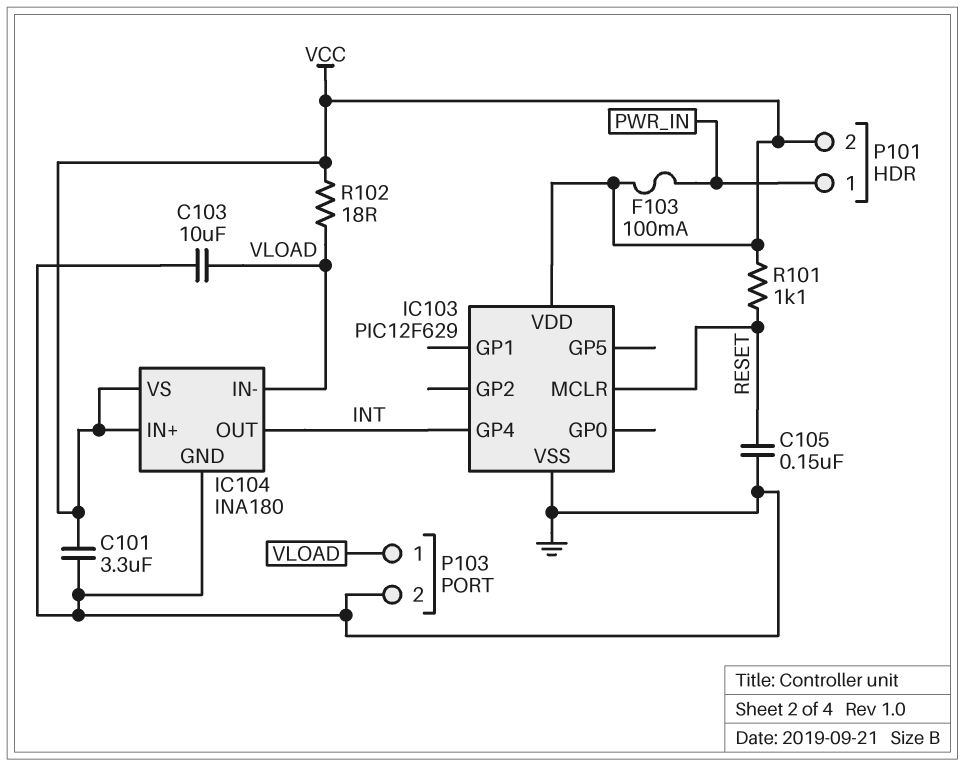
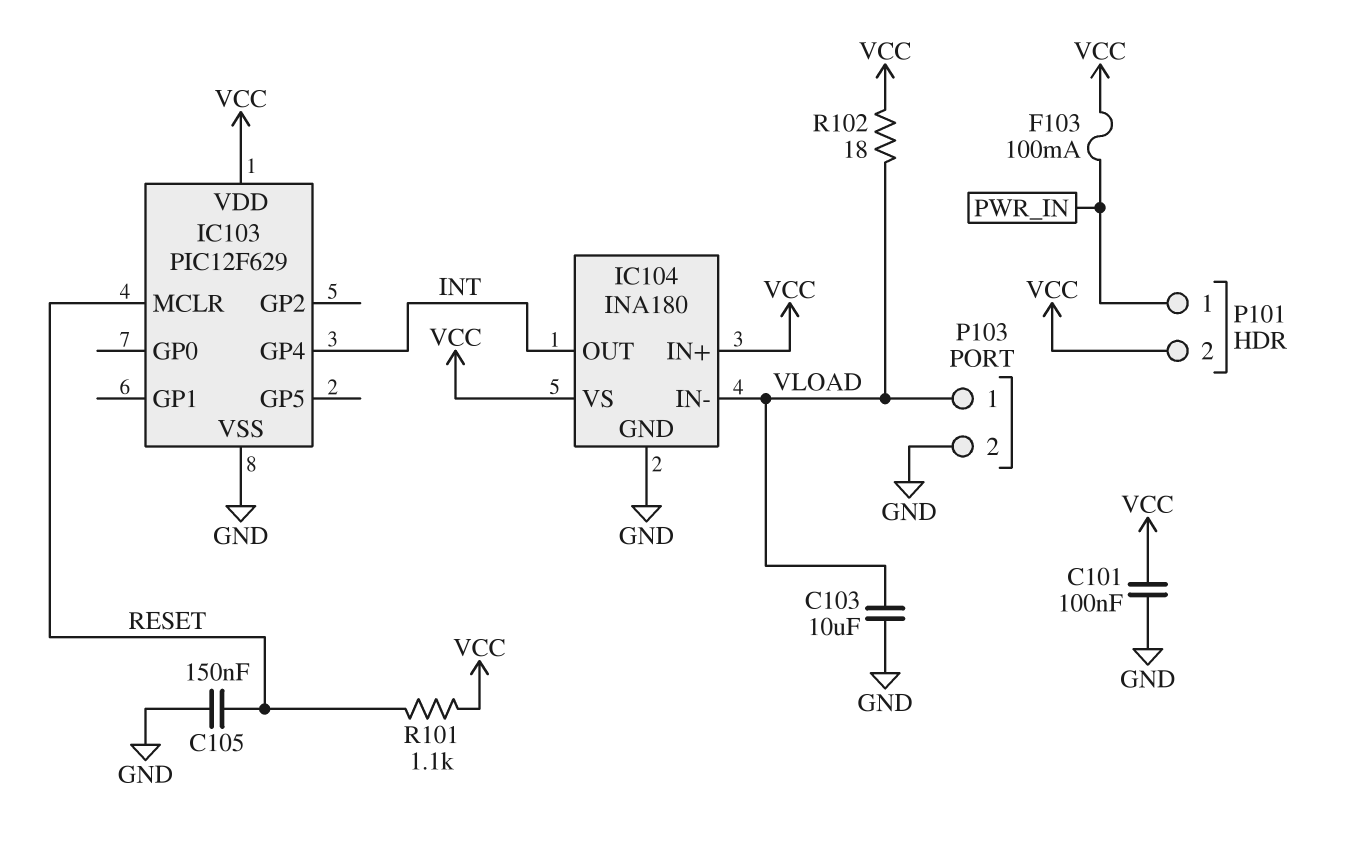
C101: 3.3uF (GND, VCC) -> 100nF (GND, VCC)

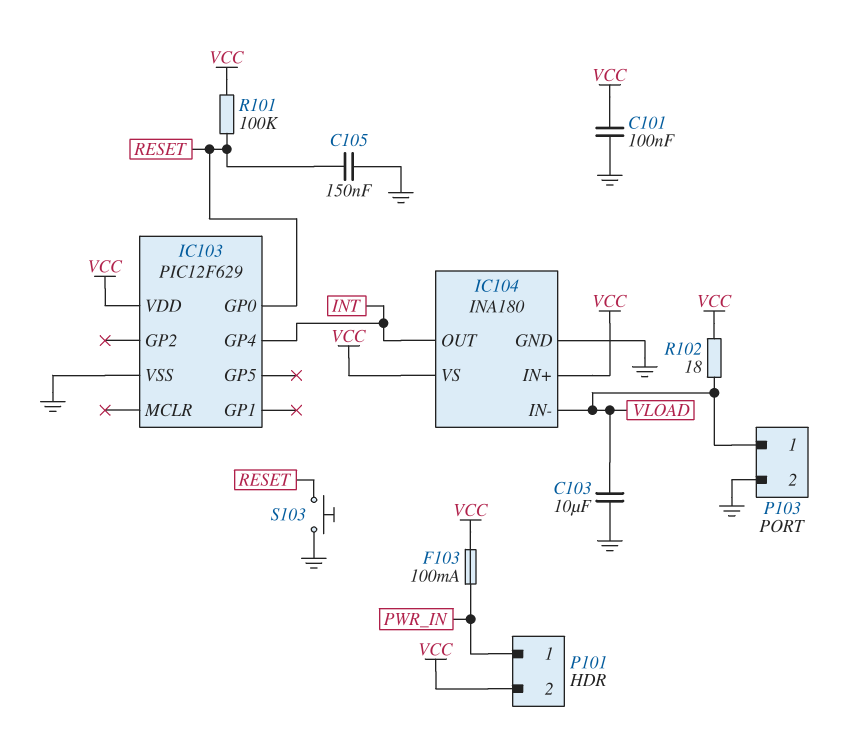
IC103 pin GP0: none -> RESET
IC103 pin MCLR: RESET -> none
R101: 1.1k (RESET, VCC) -> 100k (RESET, VCC)
S103: none -> button (GND, RESET)

